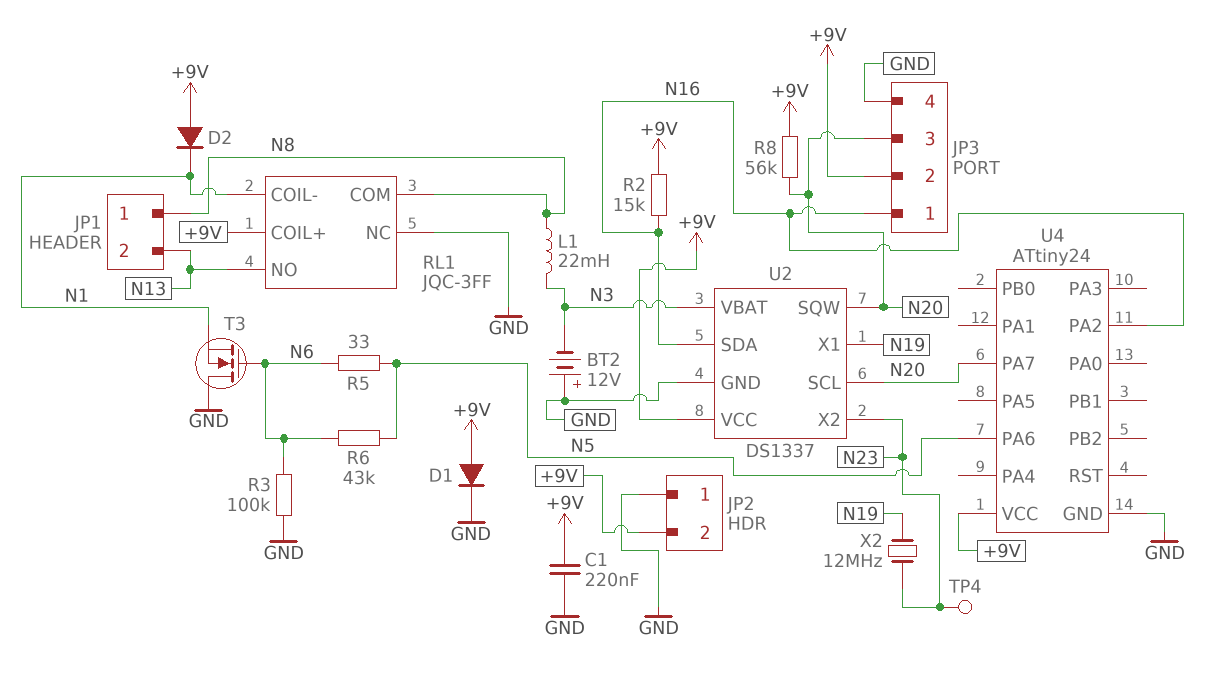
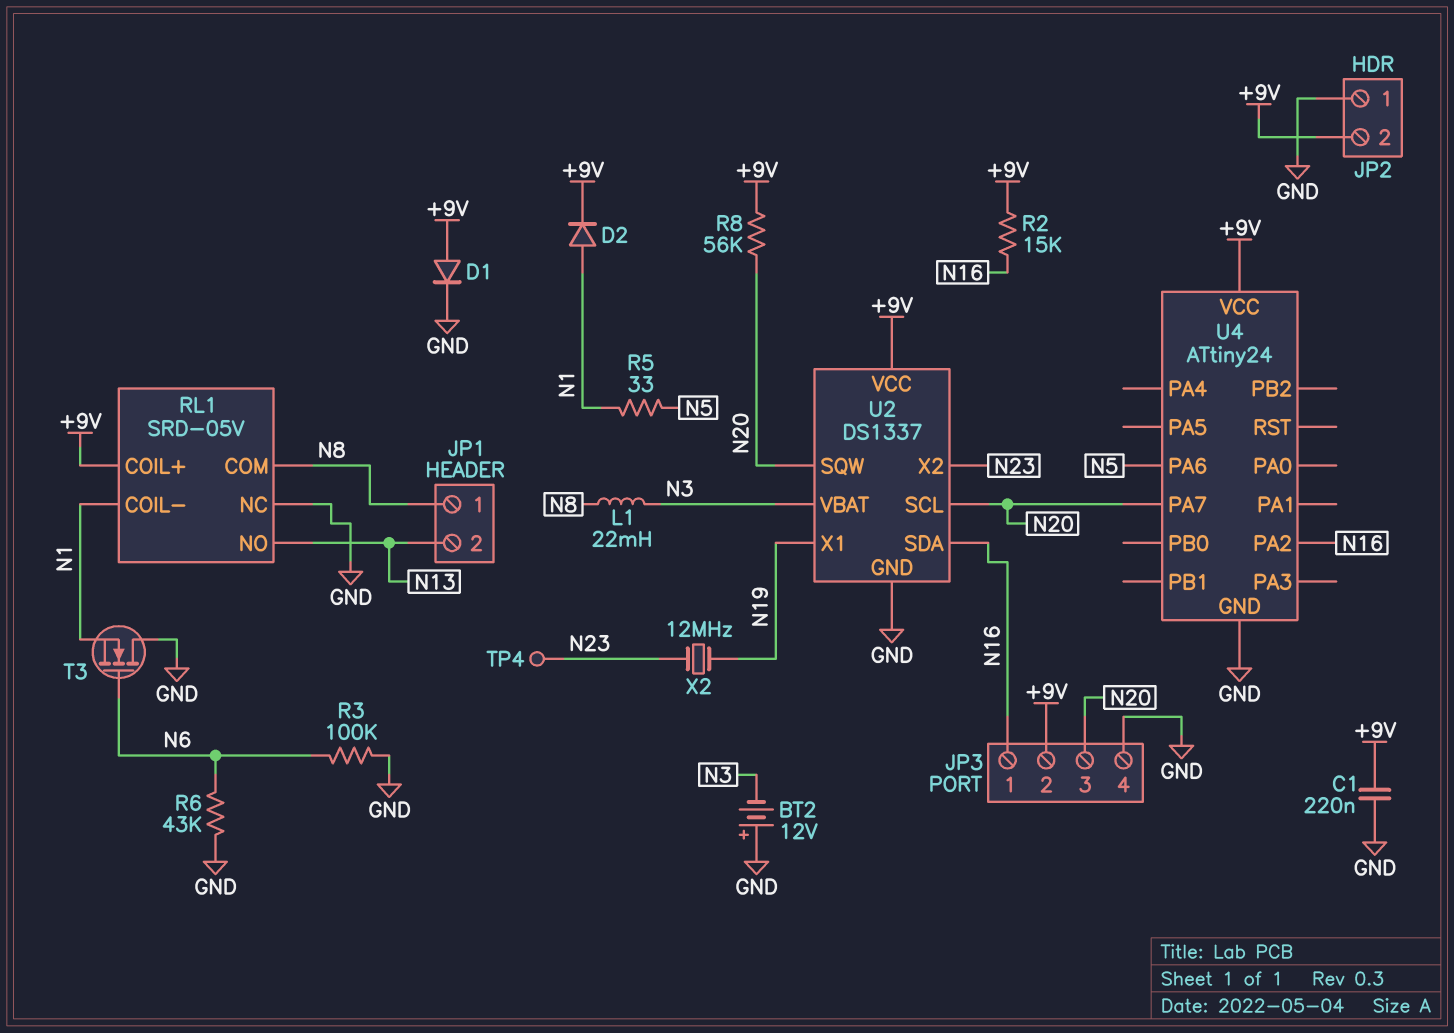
D2: diode (A +9V, K N1) -> diode (A N1, K +9V)
R5: 33 (N5, N6) -> 33 (N1, N5)
R6: 43k (N5, N6) -> 43k (GND, N6)
RL1: JQC-3FF -> SRD-05V

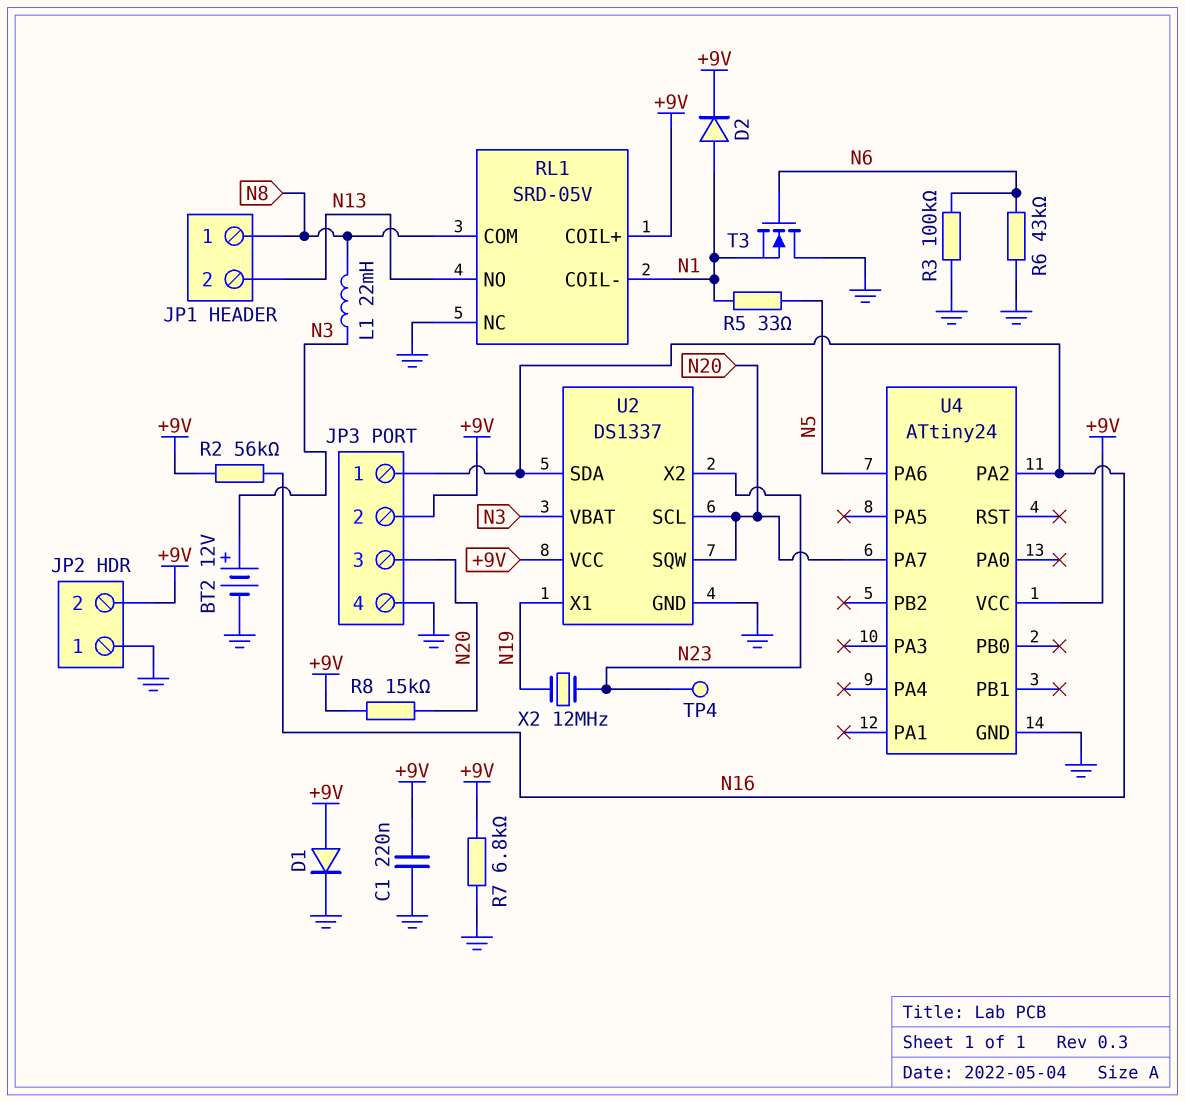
BT2: 12V (plus GND, minus N3) -> 12V (plus N3, minus GND)
R2: 15k (+9V, N16) -> 56k (+9V, N16)
R7: none -> 6.8k (+9V, GND)
R8: 56k (+9V, N20) -> 15k (+9V, N20)

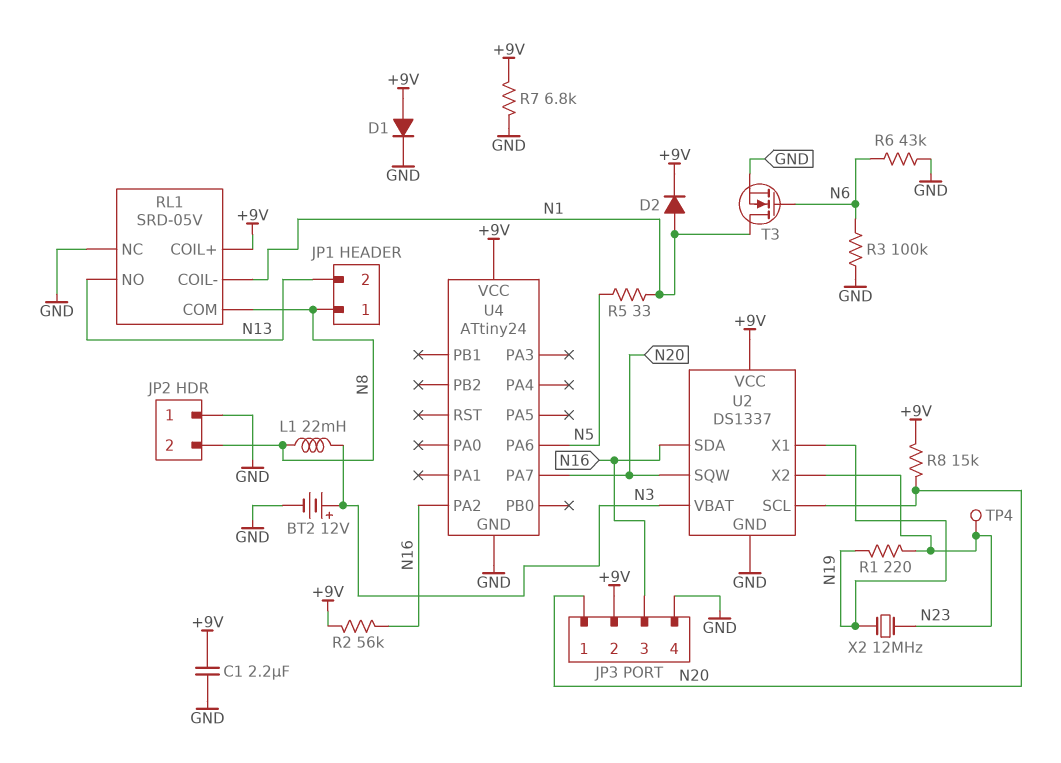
C1: 220nF (+9V, GND) -> 2.2uF (+9V, GND)
JP2 pin 2: +9V -> N8
JP3 pin 1: N16 -> N20
JP3 pin 3: N20 -> N16
R1: none -> 220 (N19, N23)
T3: NMOS (G N6, D GND, S N1) -> NMOS (G N6, D N1, S GND)

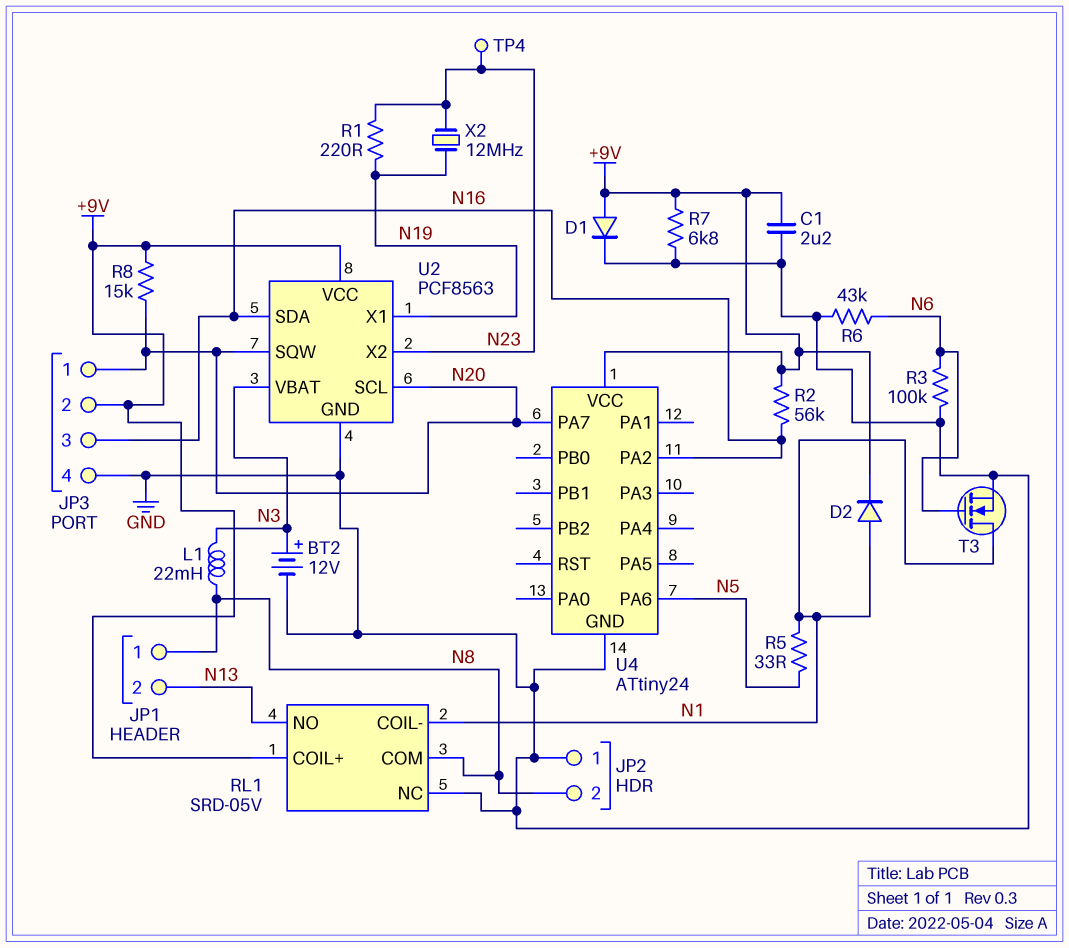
U2: DS1337 -> PCF8563

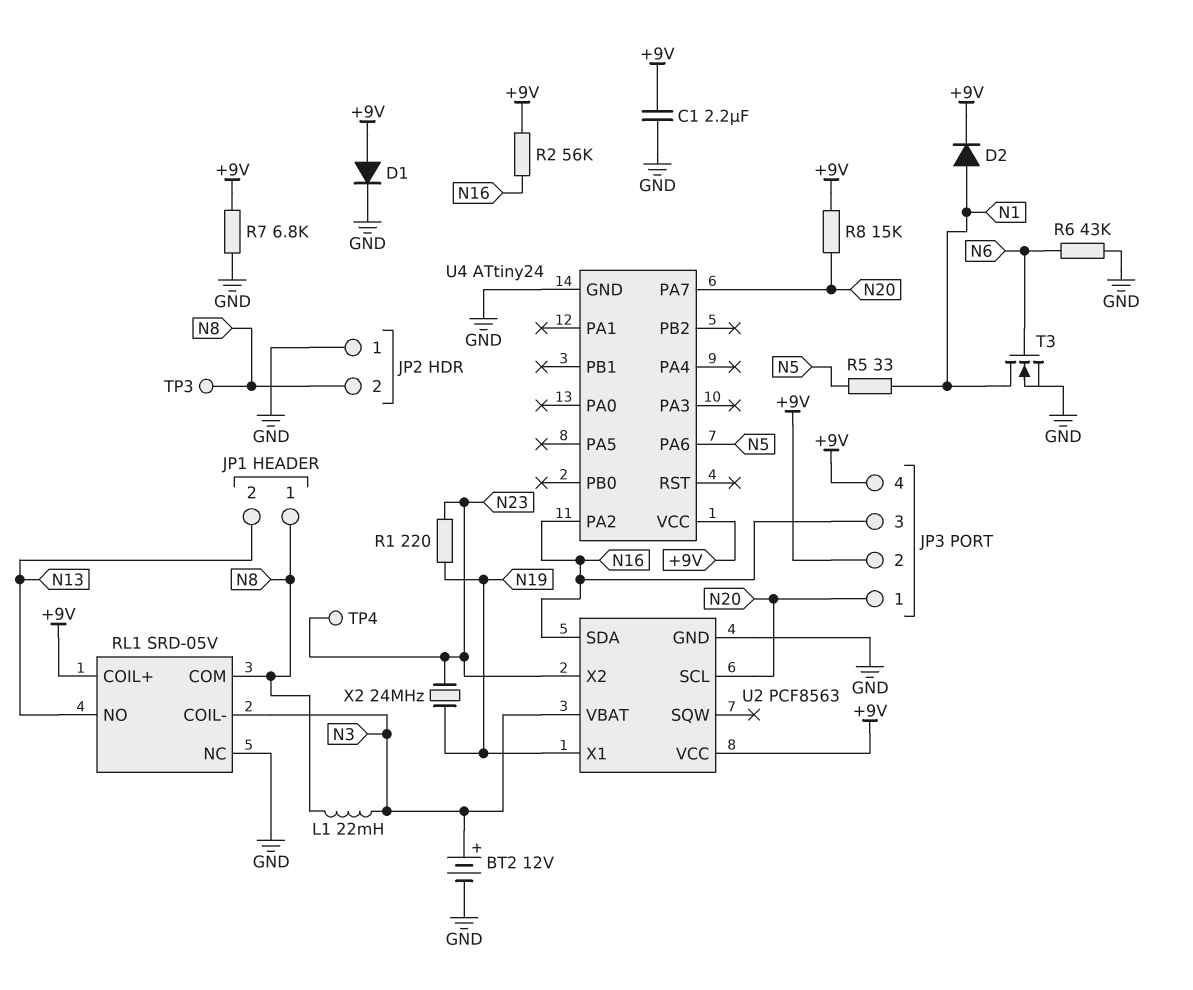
JP3 pin 4: GND -> +9V
R3: 100k (GND, N6) -> none
RL1 pin COIL-: N1 -> N3
TP3: none -> test point (N8)
U2 pin SQW: N20 -> none
X2: 12MHz (N19, N23) -> 24MHz (N19, N23)

